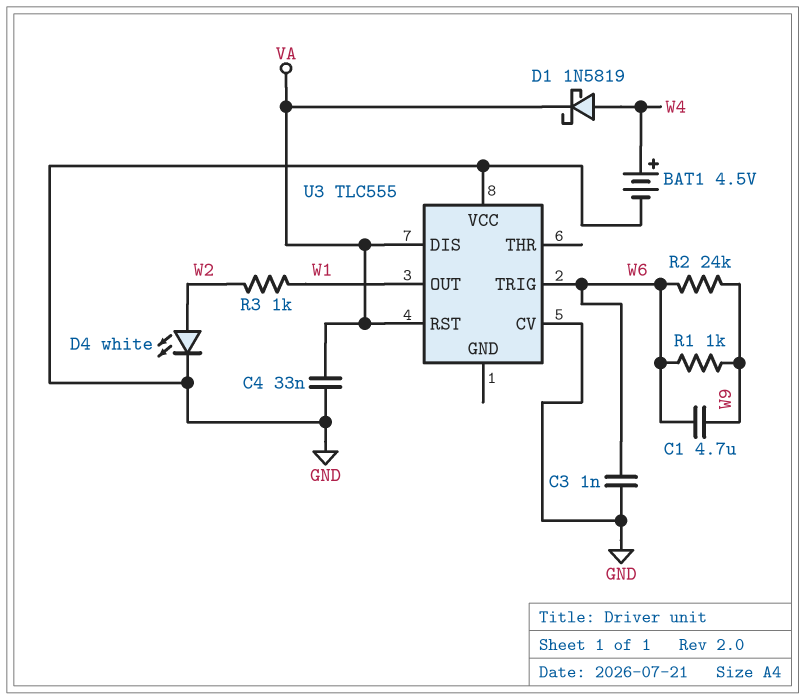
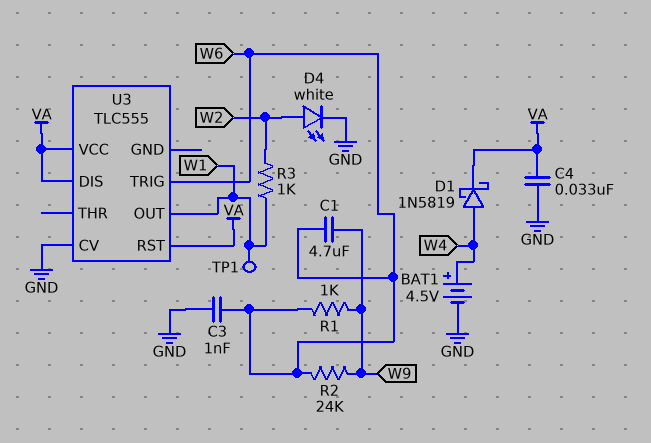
TP1: none -> test point (W1)
U3 pin VCC: GND -> VA

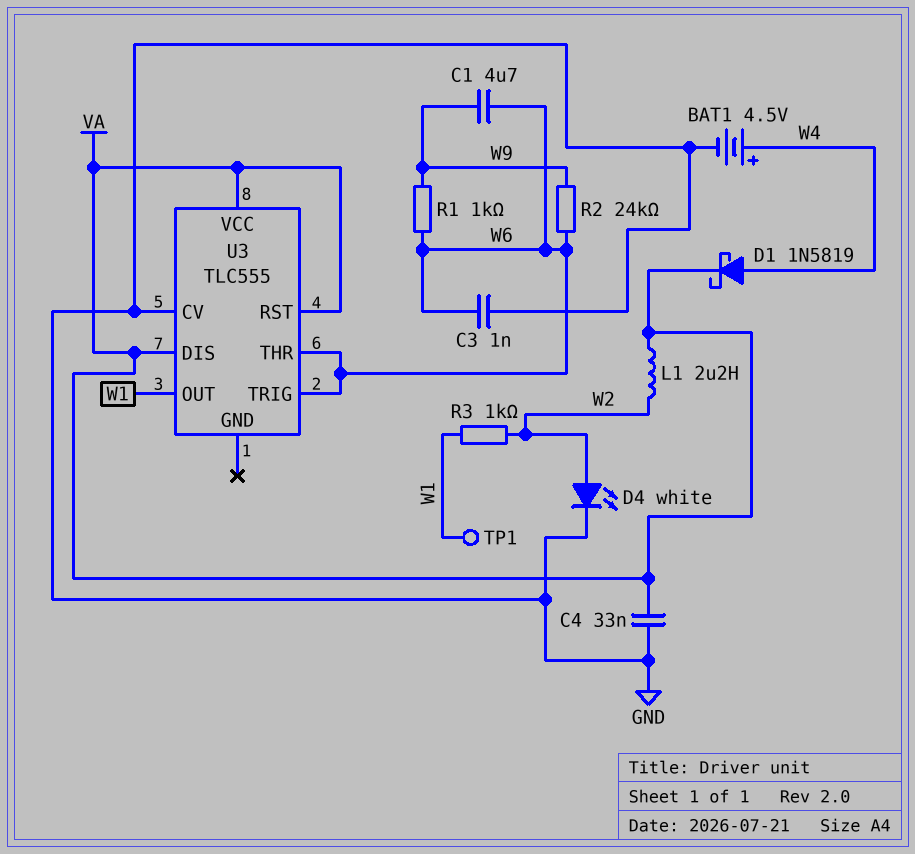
L1: none -> 2.2uH (VA, W2)
U3 pin THR: none -> W6

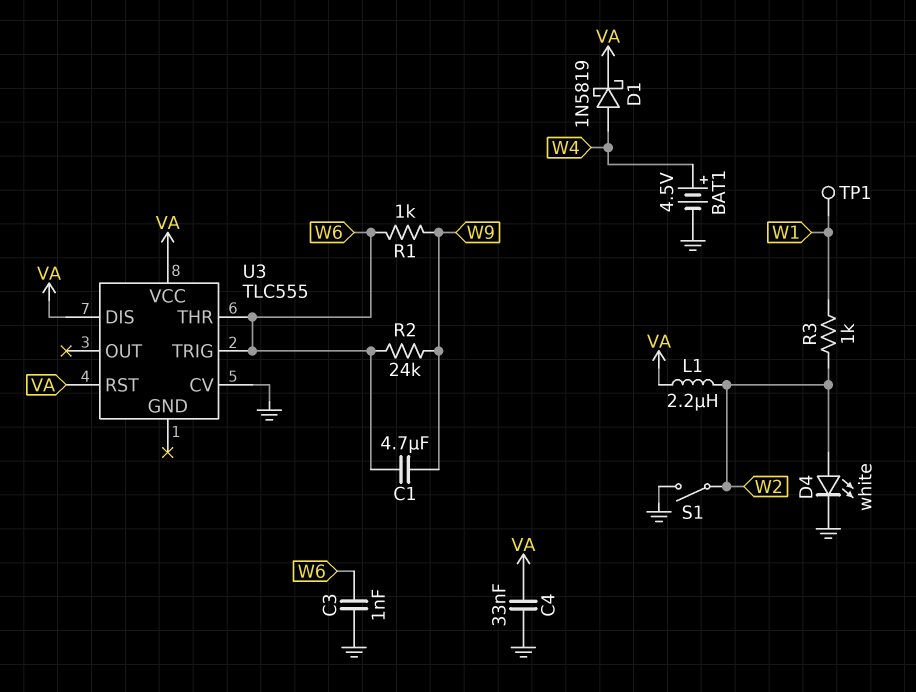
S1: none -> switch (GND, W2)
U3 pin OUT: W1 -> none

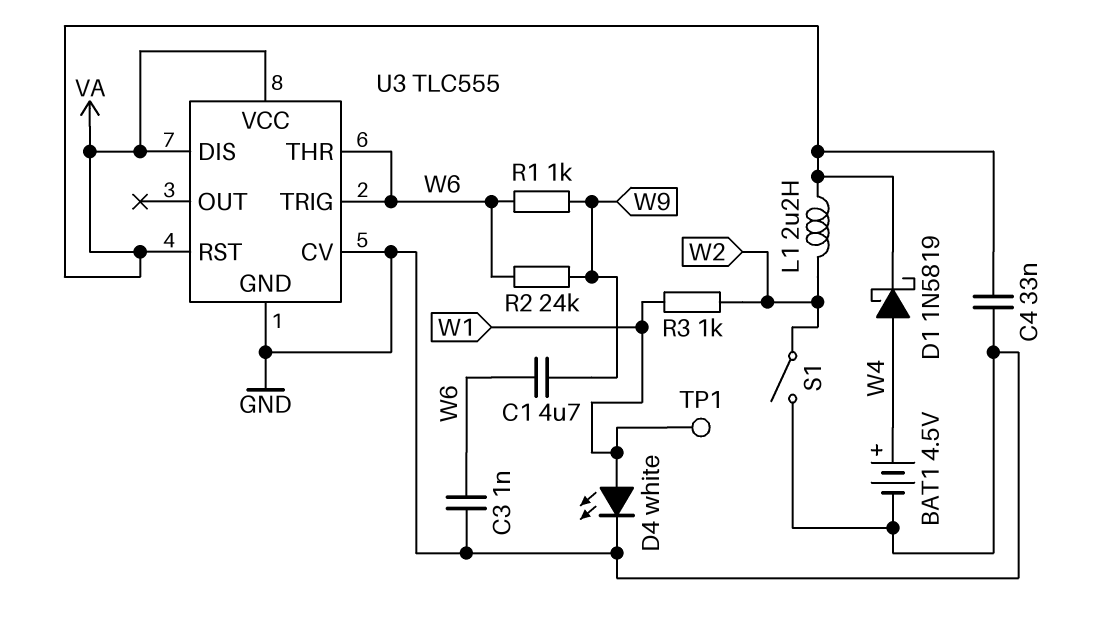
D4: LED white (A W2, K GND) -> LED white (A W1, K GND)
U3 pin GND: none -> GND

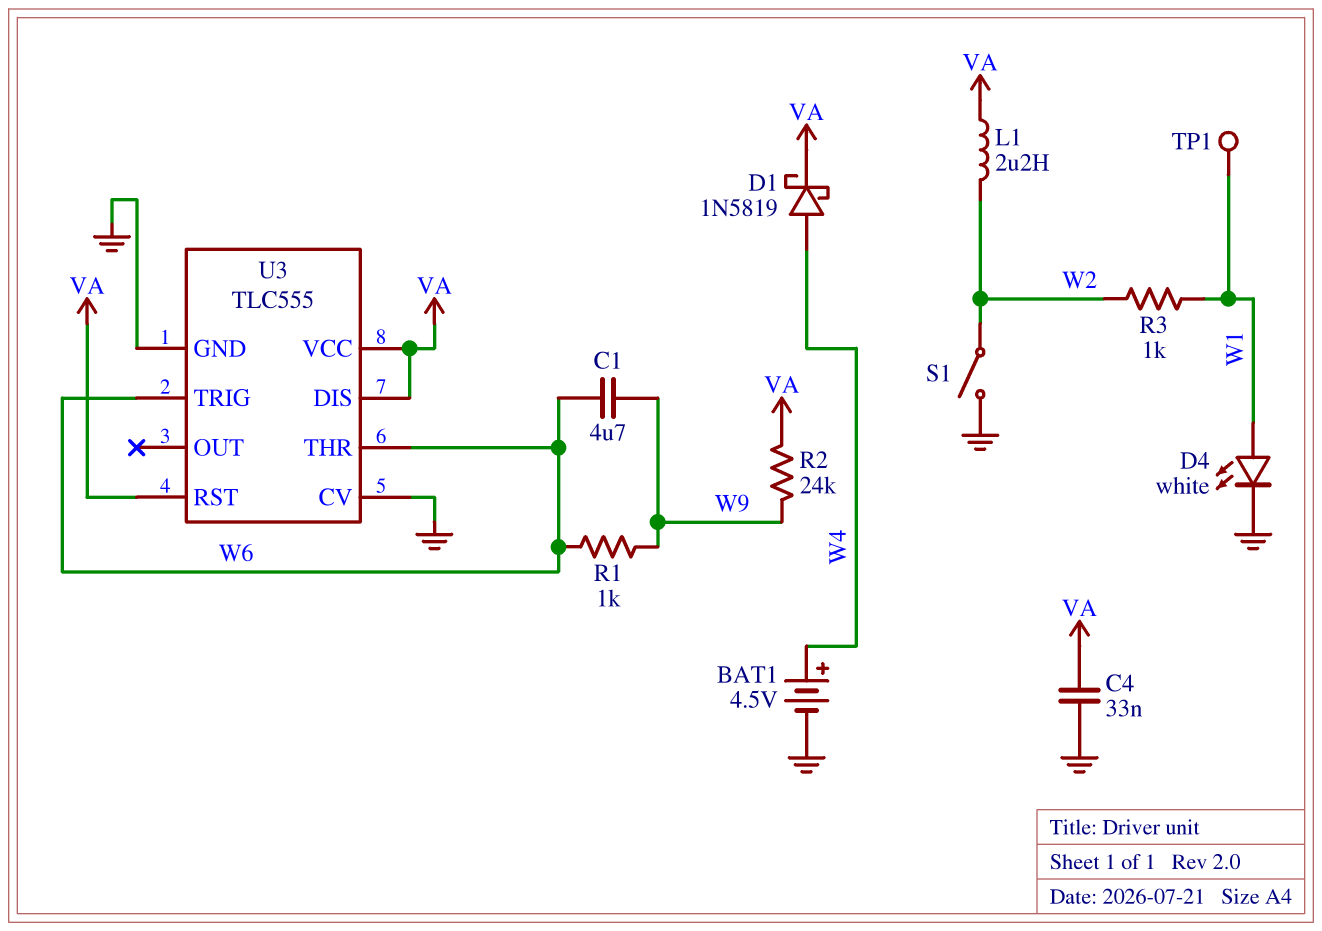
C3: 1nF (GND, W6) -> none
R2: 24k (W6, W9) -> 24k (VA, W9)

